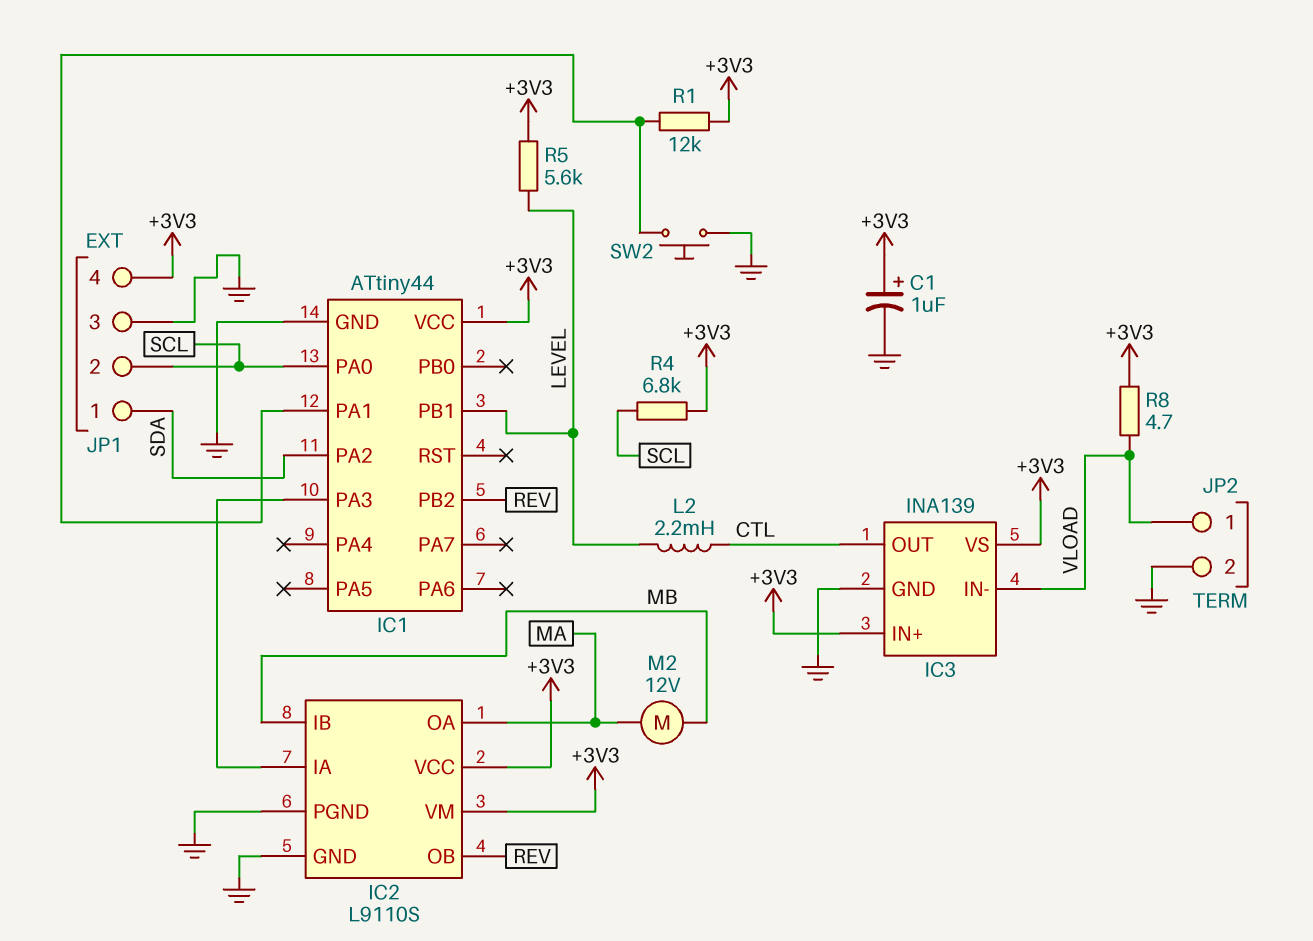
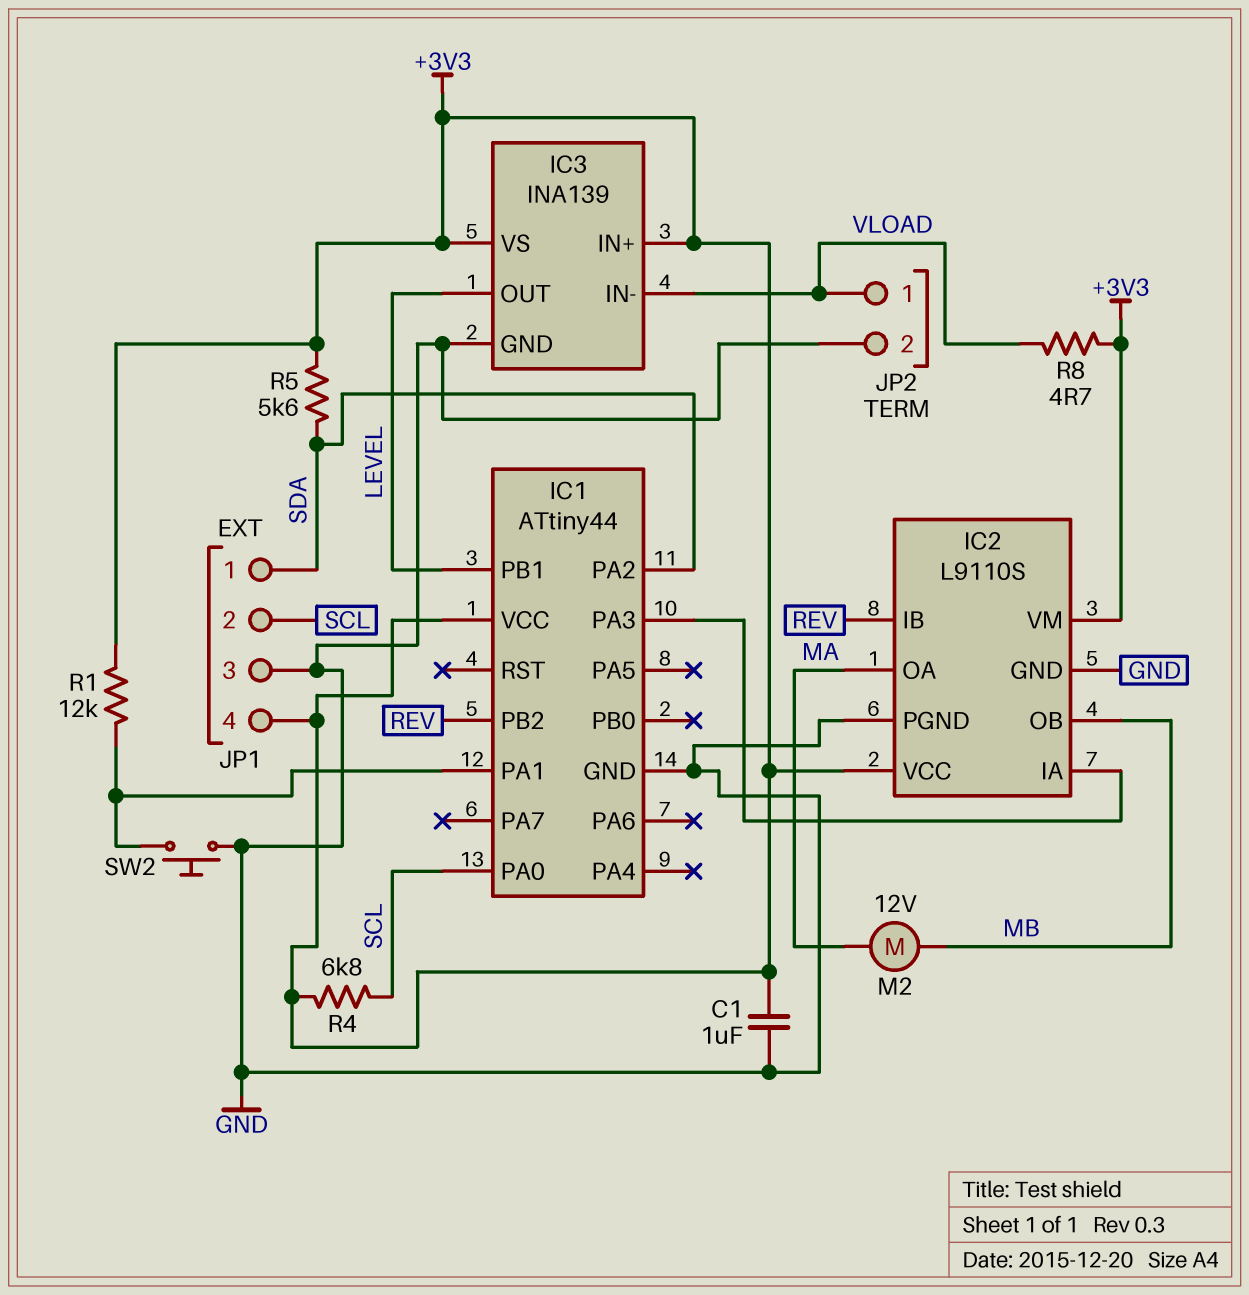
C1: 1uF (plus +3V3, minus GND) -> 1uF (+3V3, GND)
IC2 pin IB: MB -> REV
IC2 pin OB: REV -> MB
IC3 pin OUT: CTL -> LEVEL
L2: 2.2mH (CTL, LEVEL) -> none
R5: 5.6k (+3V3, LEVEL) -> 5.6k (+3V3, SDA)

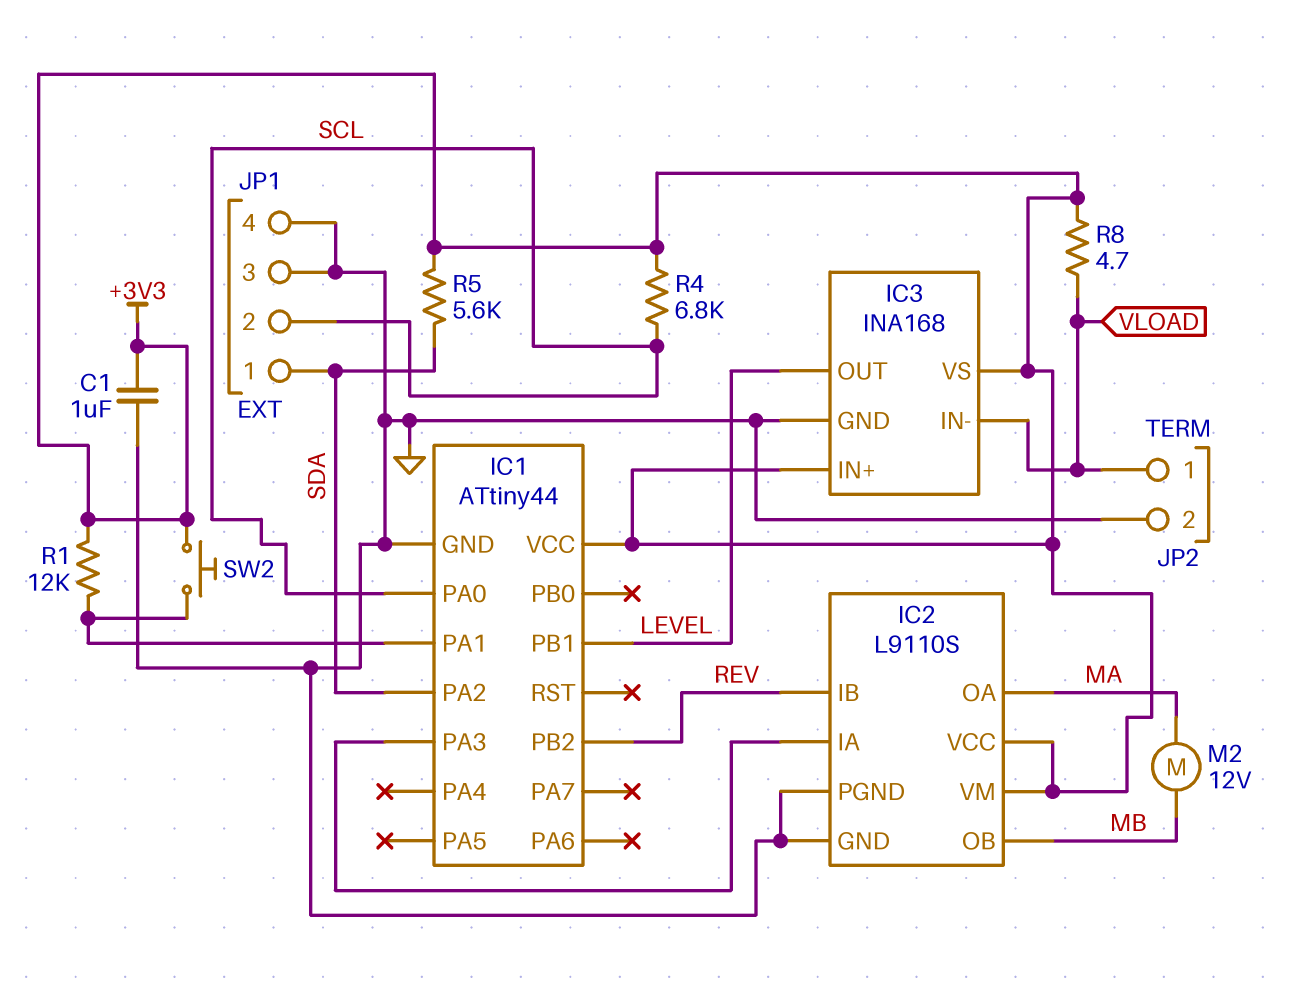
IC3: INA139 -> INA168
JP1 pin 4: +3V3 -> GND
SW2: button (GND, IC1/PA1) -> button (+3V3, IC1/PA1)

